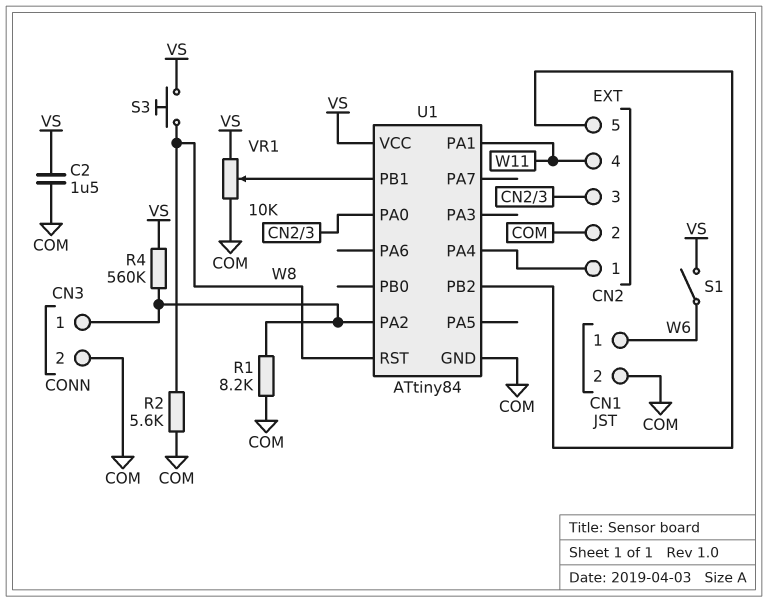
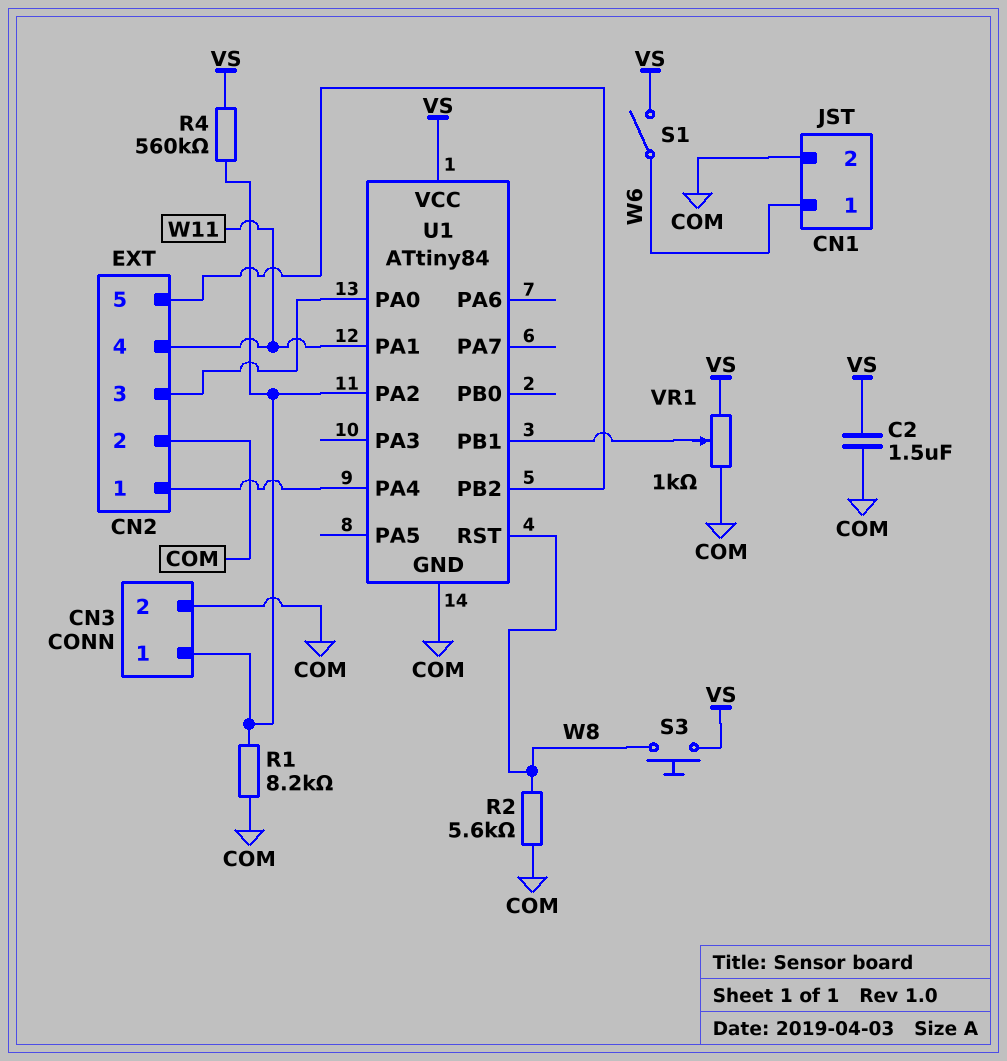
VR1: 10k (COM, VS, wiper U1/PB1) -> 1k (COM, VS, wiper U1/PB1)

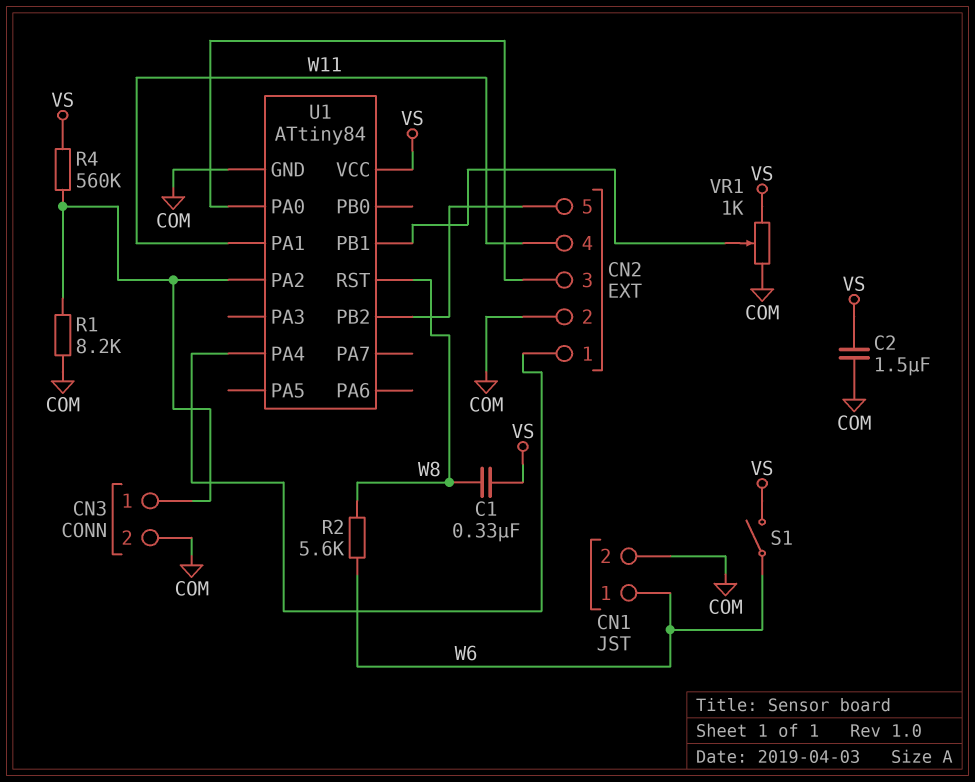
C1: none -> 330nF (VS, W8)
R2: 5.6k (COM, W8) -> 5.6k (W6, W8)
S3: button (VS, W8) -> none

